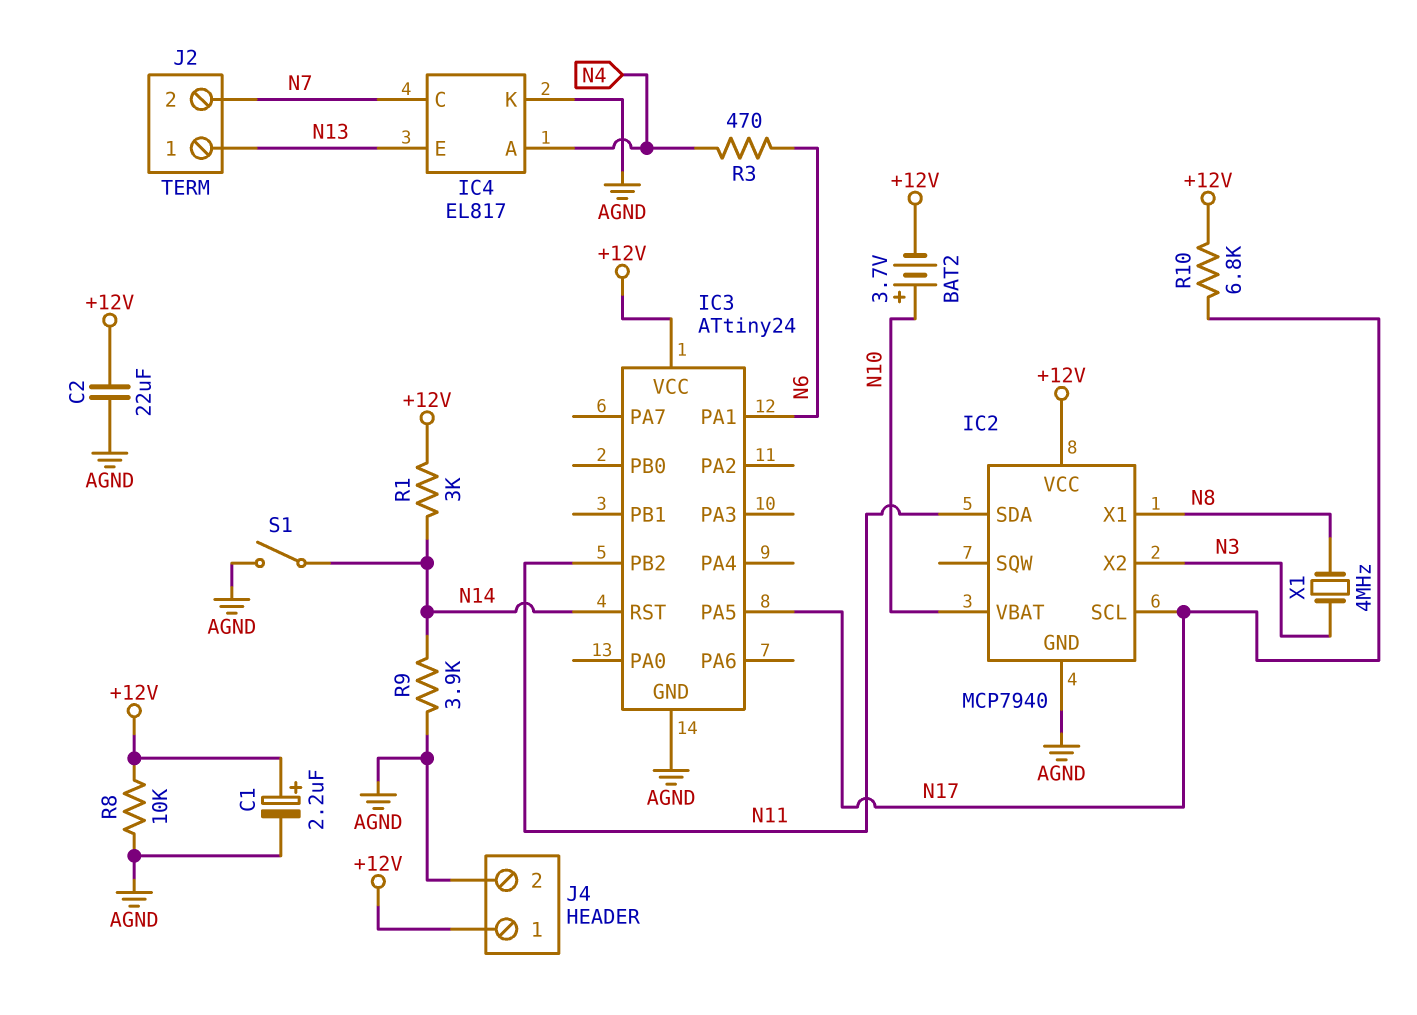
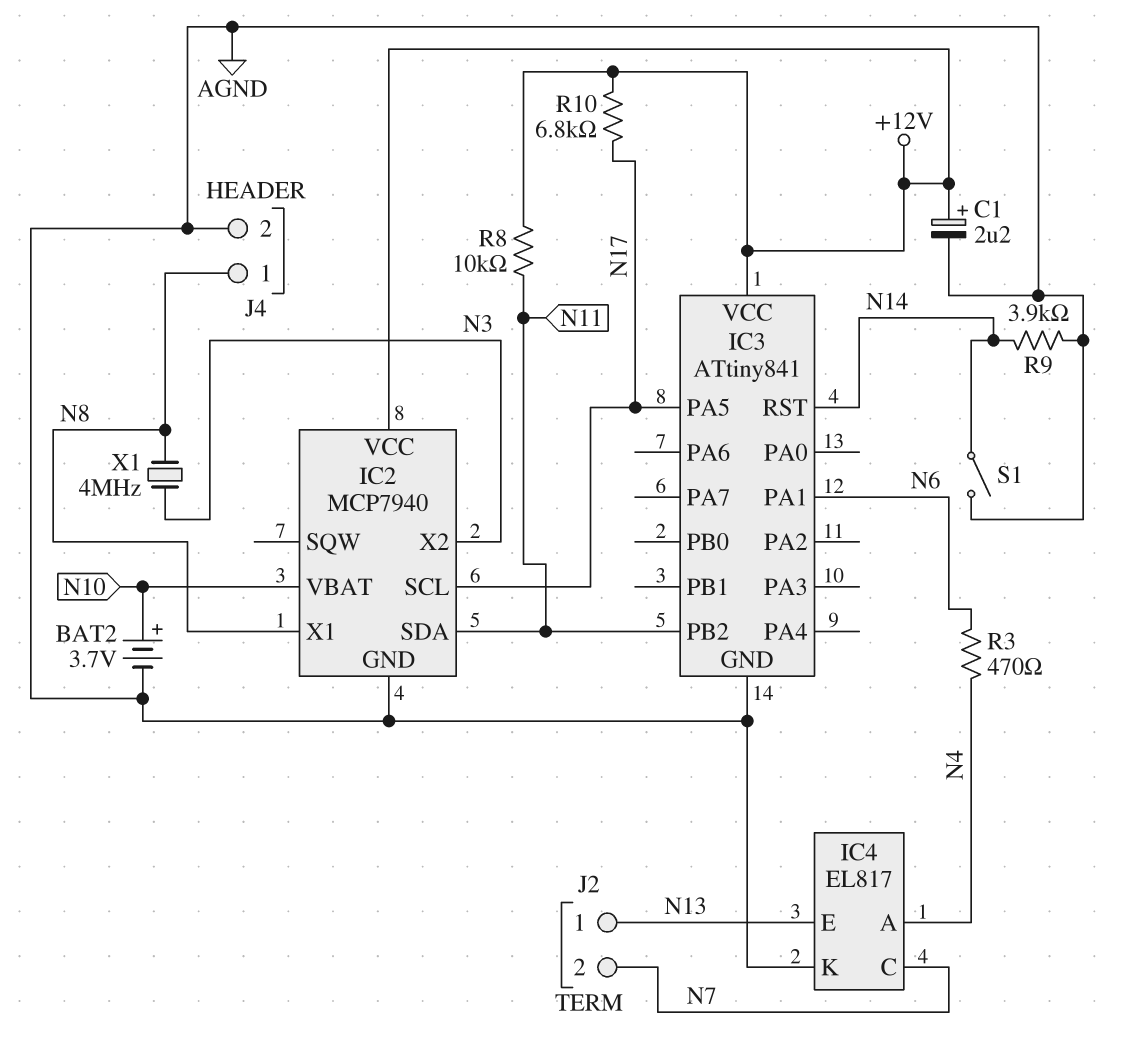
BAT2: 3.7V (plus N10, minus +12V) -> 3.7V (plus N10, minus AGND)
C2: 22uF (+12V, AGND) -> none
IC3: ATtiny24 -> ATtiny841
J4 pin 1: +12V -> N8
R1: 3k (+12V, N14) -> none
R8: 10k (+12V, AGND) -> 10k (+12V, N11)

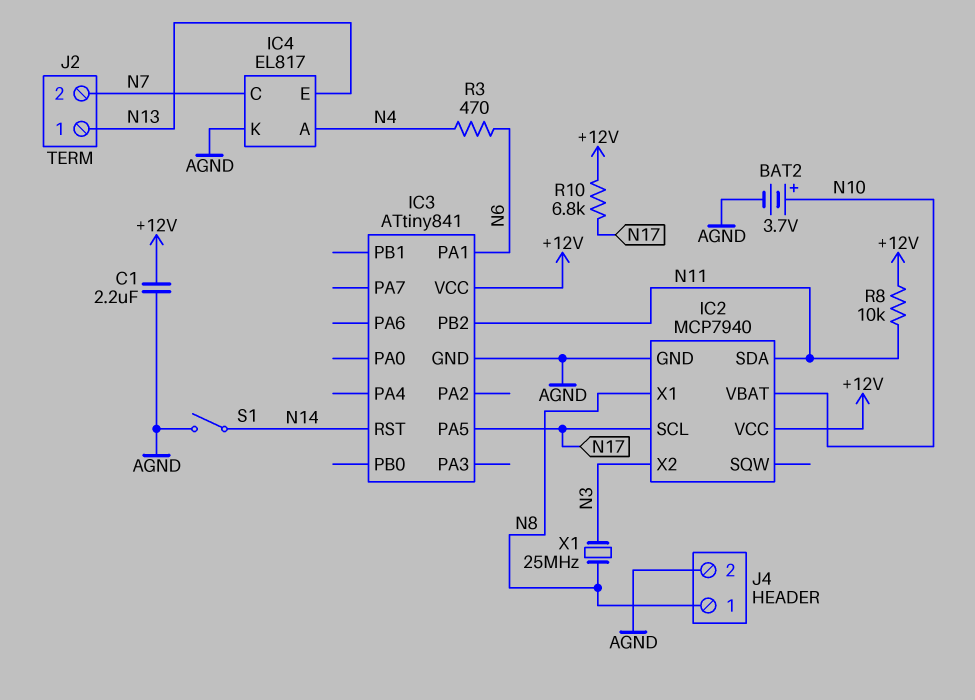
C1: 2.2uF (plus +12V, minus AGND) -> 2.2uF (+12V, AGND)
R9: 3.9k (AGND, N14) -> none
X1: 4MHz (N3, N8) -> 25MHz (N3, N8)

